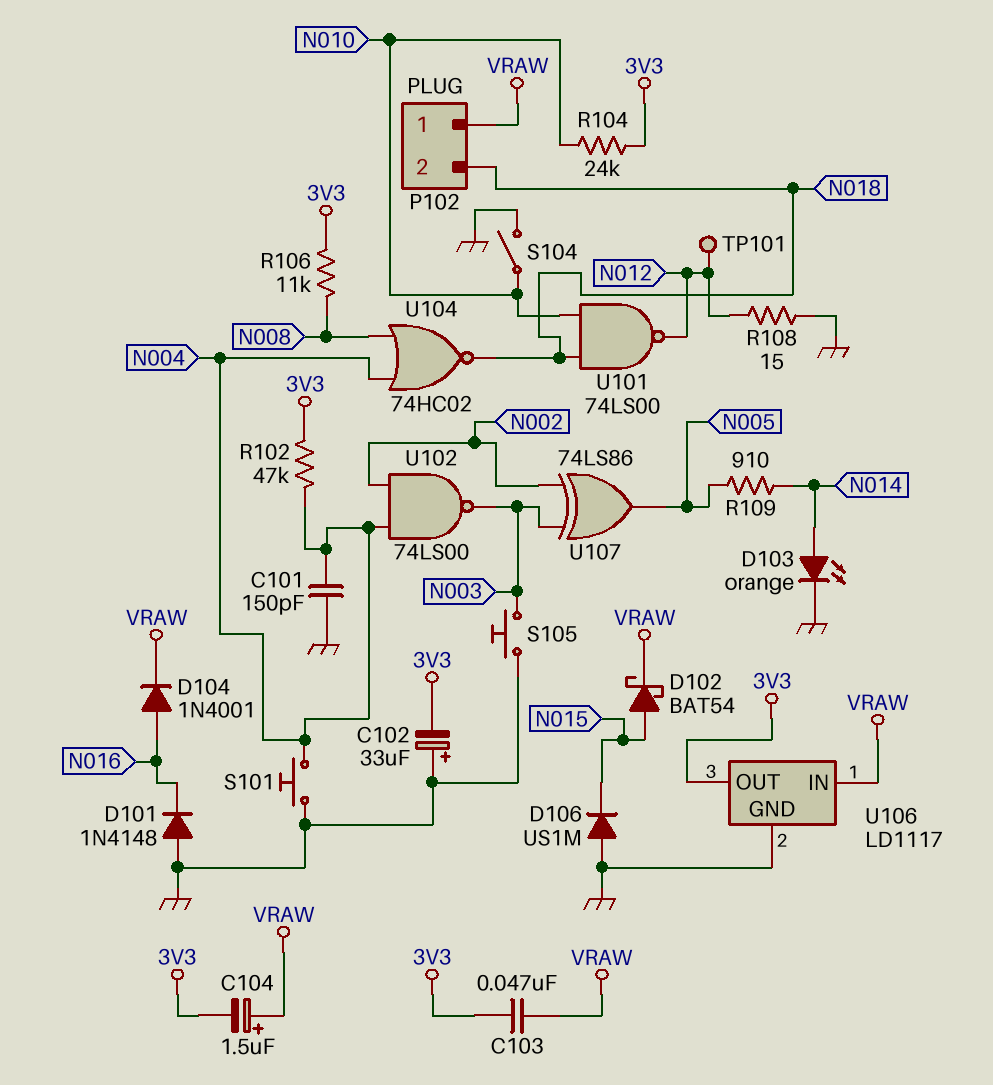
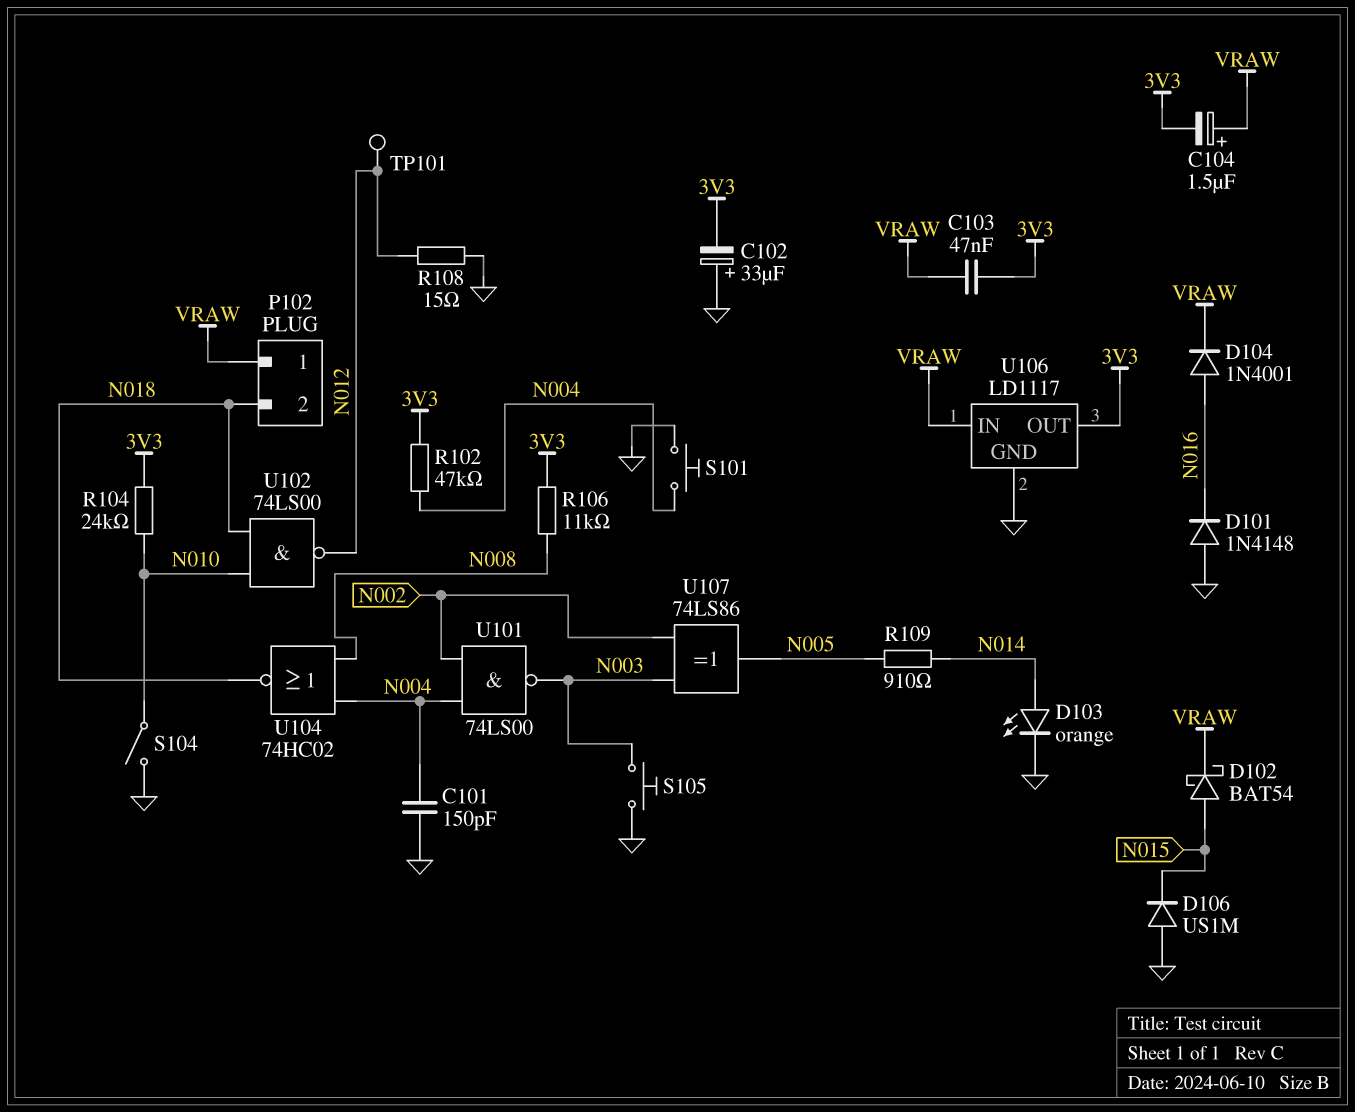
U101: NAND 74LS00 (in N010, in N018, out N012) -> NAND 74LS00 (in N002, in N004, out N003)
U102: NAND 74LS00 (in N002, in N004, out N003) -> NAND 74LS00 (in N010, in N018, out N012)

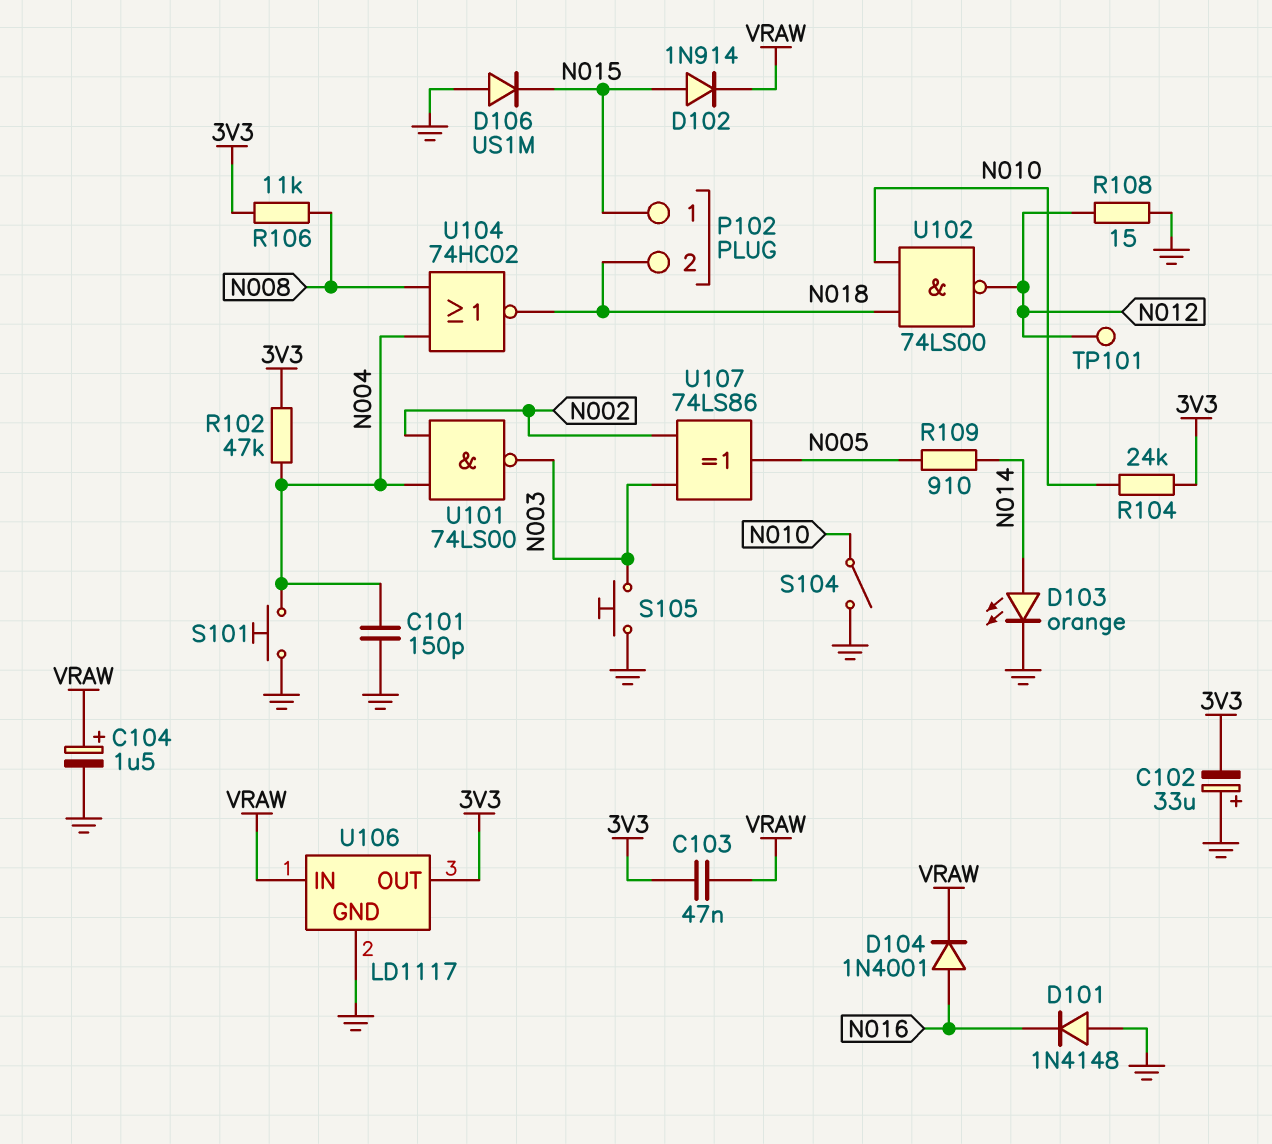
C104: 1.5uF (plus VRAW, minus 3V3) -> 1.5uF (plus VRAW, minus GND)
D102: schottky BAT54 (A N015, K VRAW) -> diode 1N914 (A N015, K VRAW)
P102 pin 1: VRAW -> N015

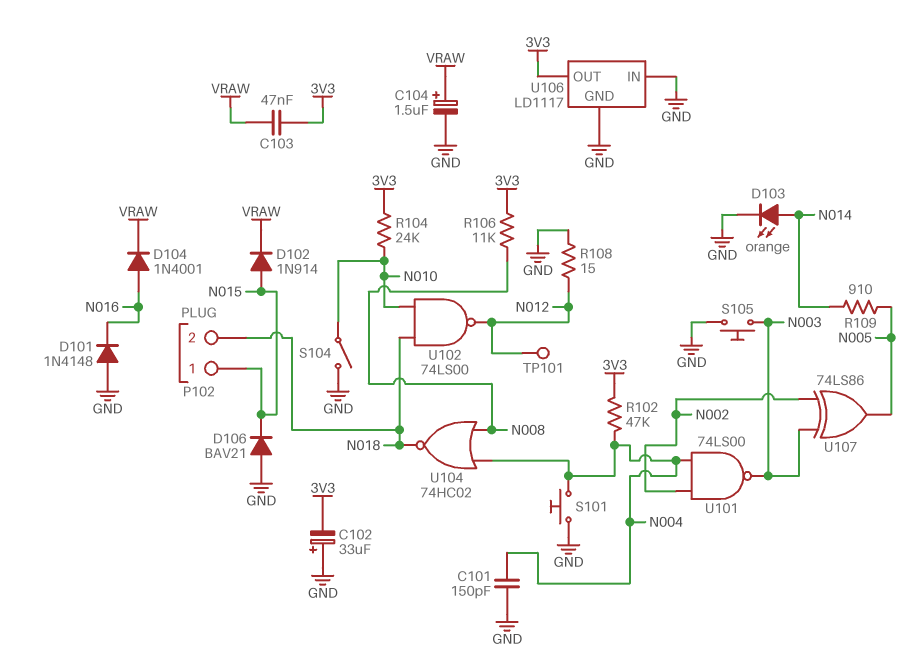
D106: diode US1M (A GND, K N015) -> diode BAV21 (A GND, K N015)
U106 pin IN: VRAW -> GND

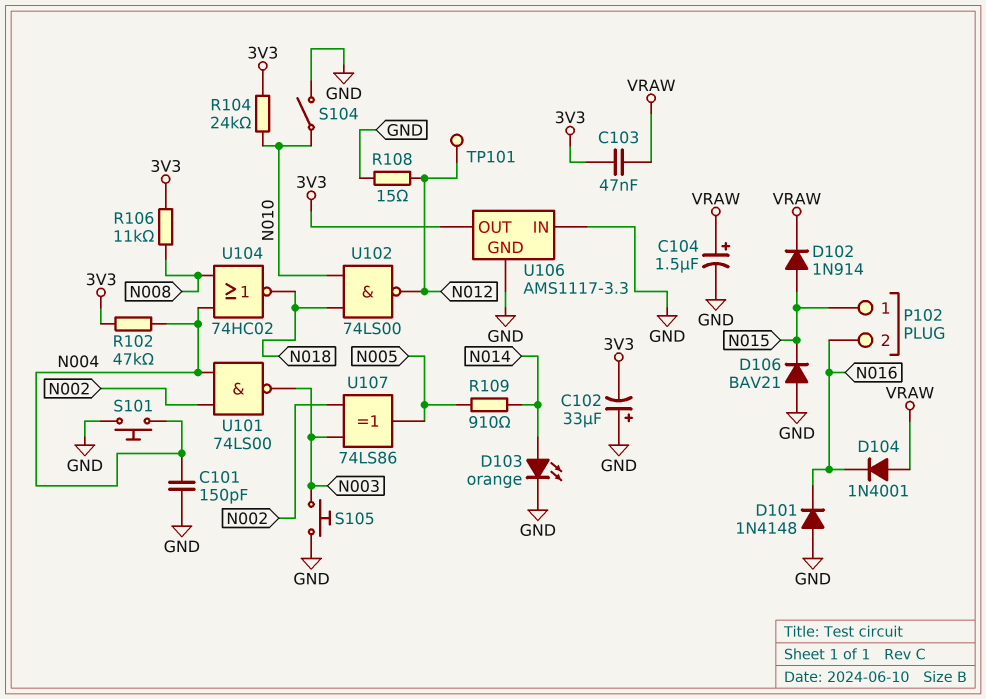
D104: diode 1N4001 (A N016, K VRAW) -> diode 1N4001 (A VRAW, K N016)
P102 pin 2: N018 -> N016
U106: LD1117 -> AMS1117-3.3

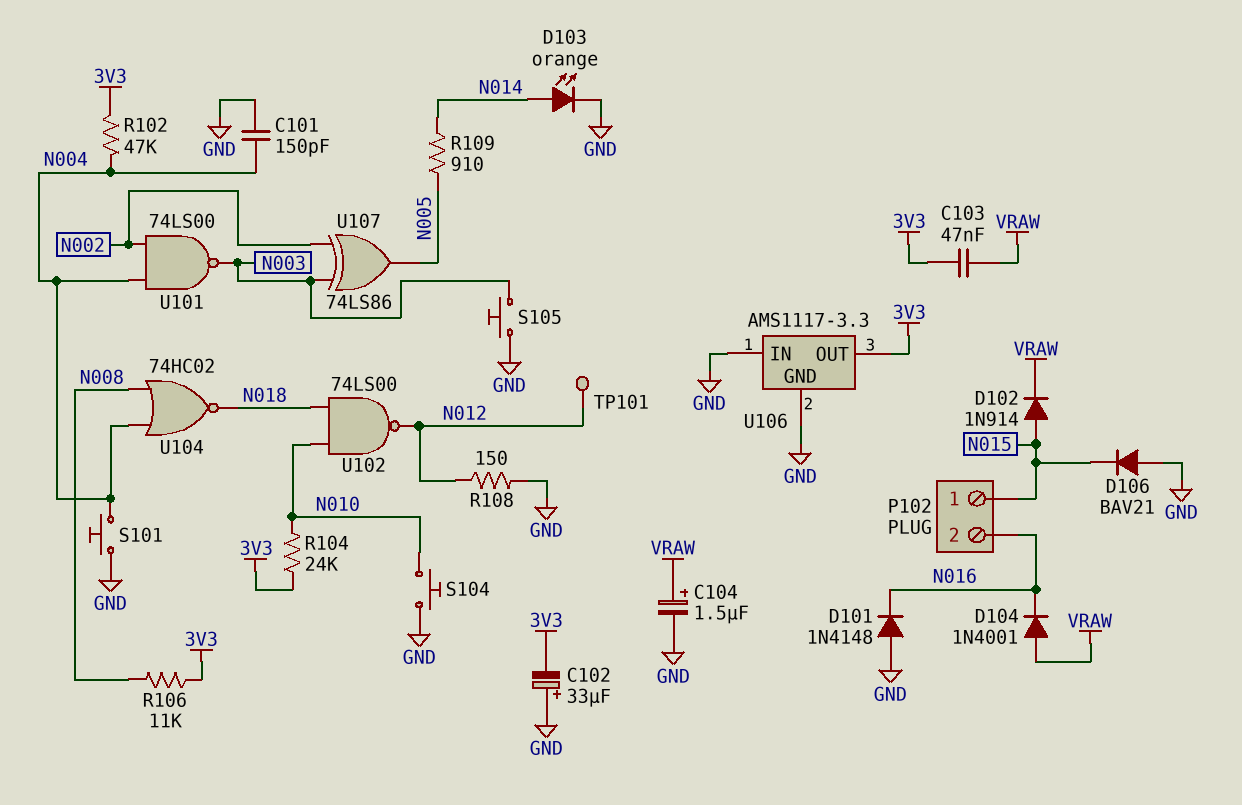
R108: 15 (GND, N012) -> 150 (GND, N012)
S104: switch (GND, N010) -> button (GND, N010)

